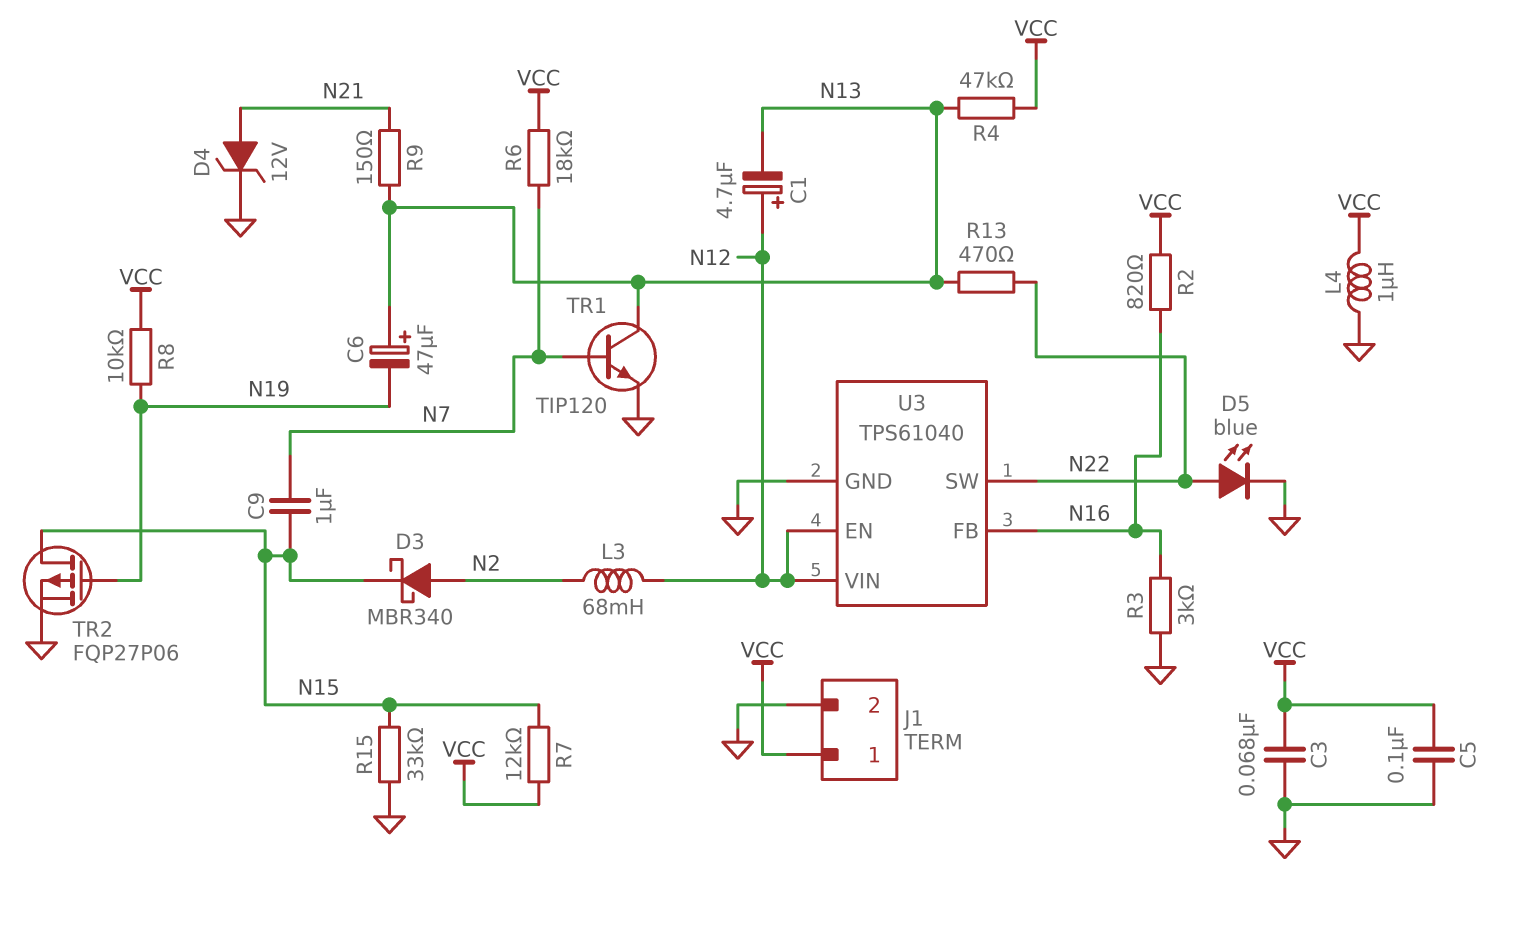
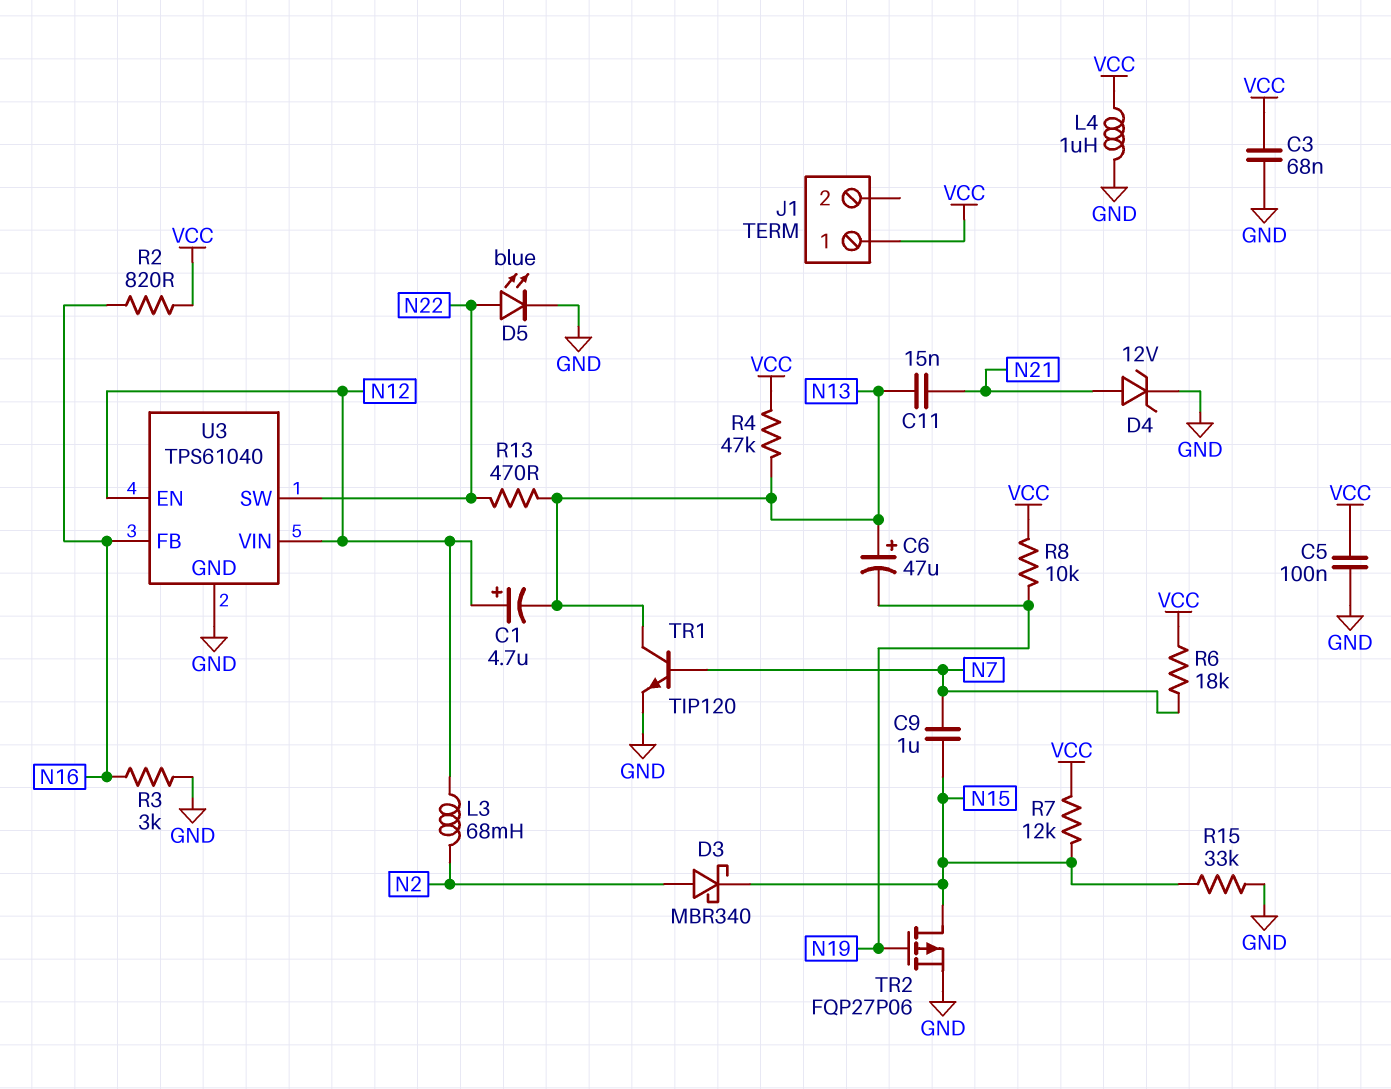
C11: none -> 15nF (N13, N21)
J1 pin 2: GND -> none
R9: 150 (N13, N21) -> none

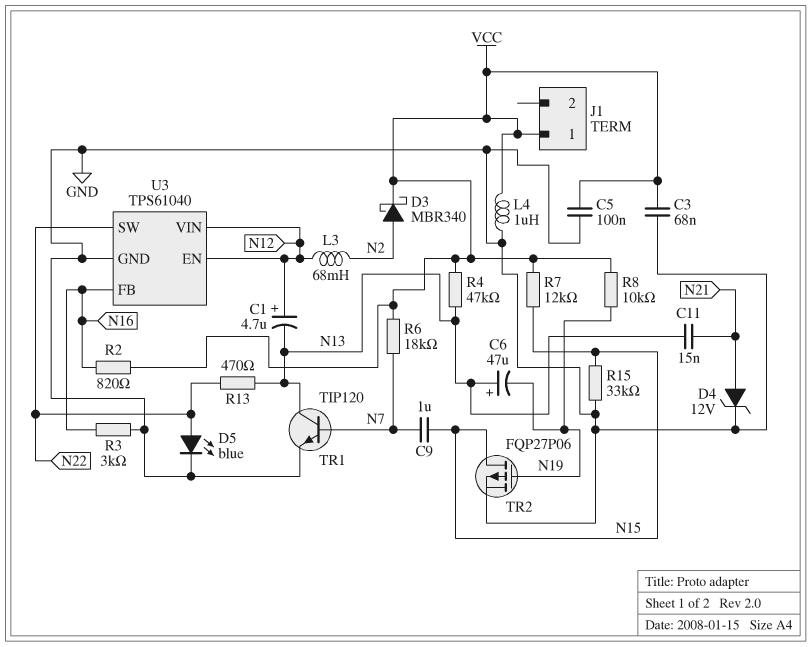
D3: schottky MBR340 (A N2, K N15) -> schottky MBR340 (A N2, K VCC)

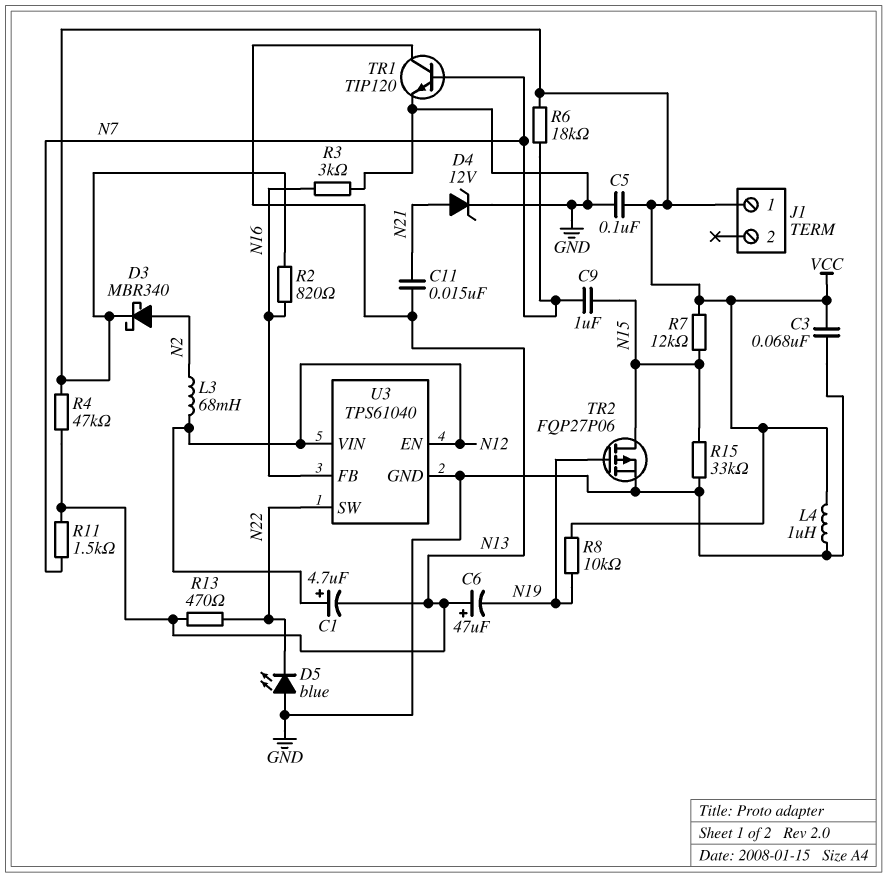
D5: LED blue (A N22, K GND) -> LED blue (A GND, K N22)
R11: none -> 1.5k (N7, N13)

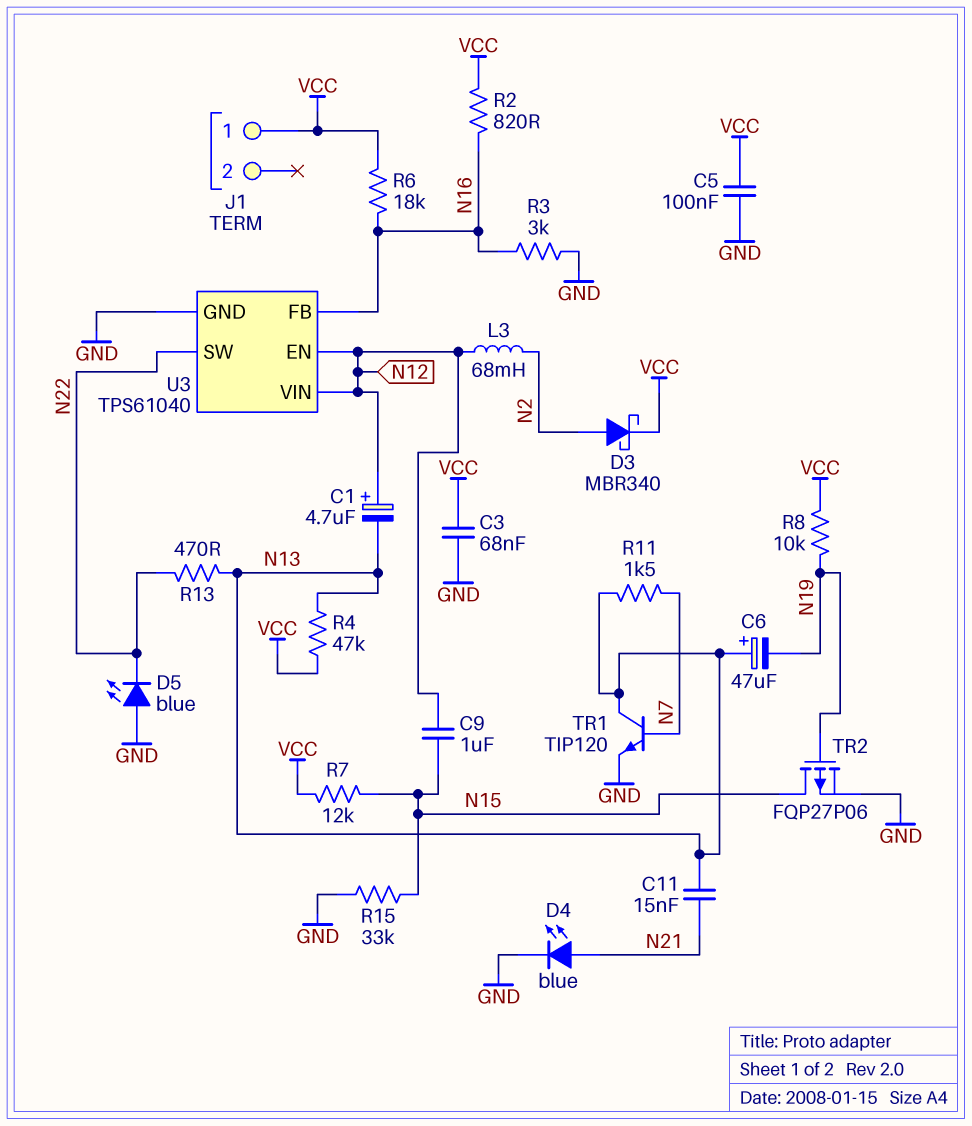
C9: 1uF (N7, N15) -> 1uF (N12, N15)
D4: zener 12V (A N21, K GND) -> LED blue (A N21, K GND)
L4: 1uH (GND, VCC) -> none
R6: 18k (N7, VCC) -> 18k (N16, VCC)

